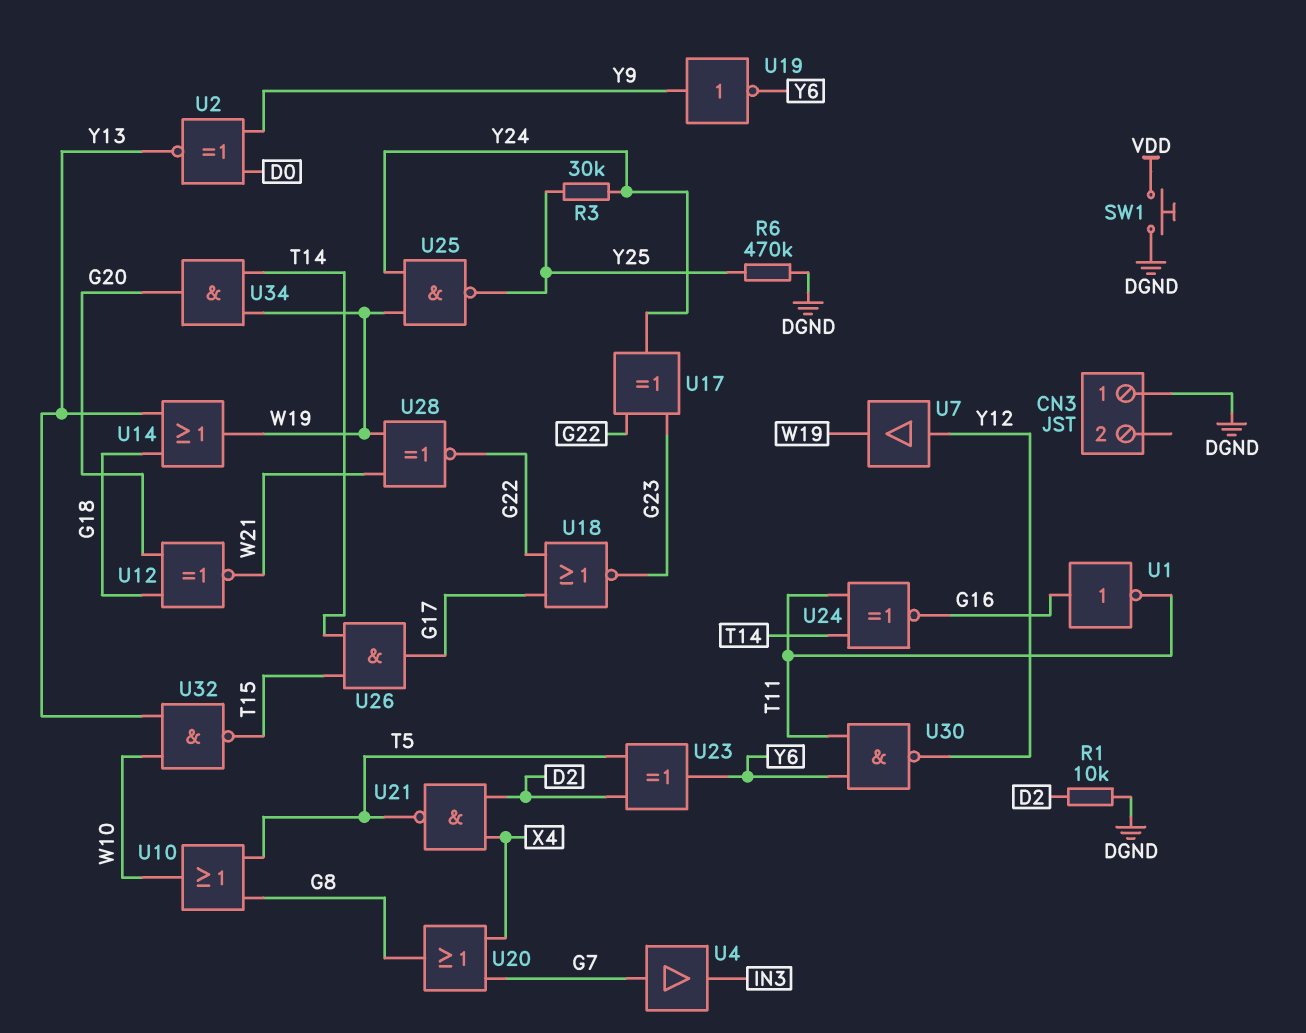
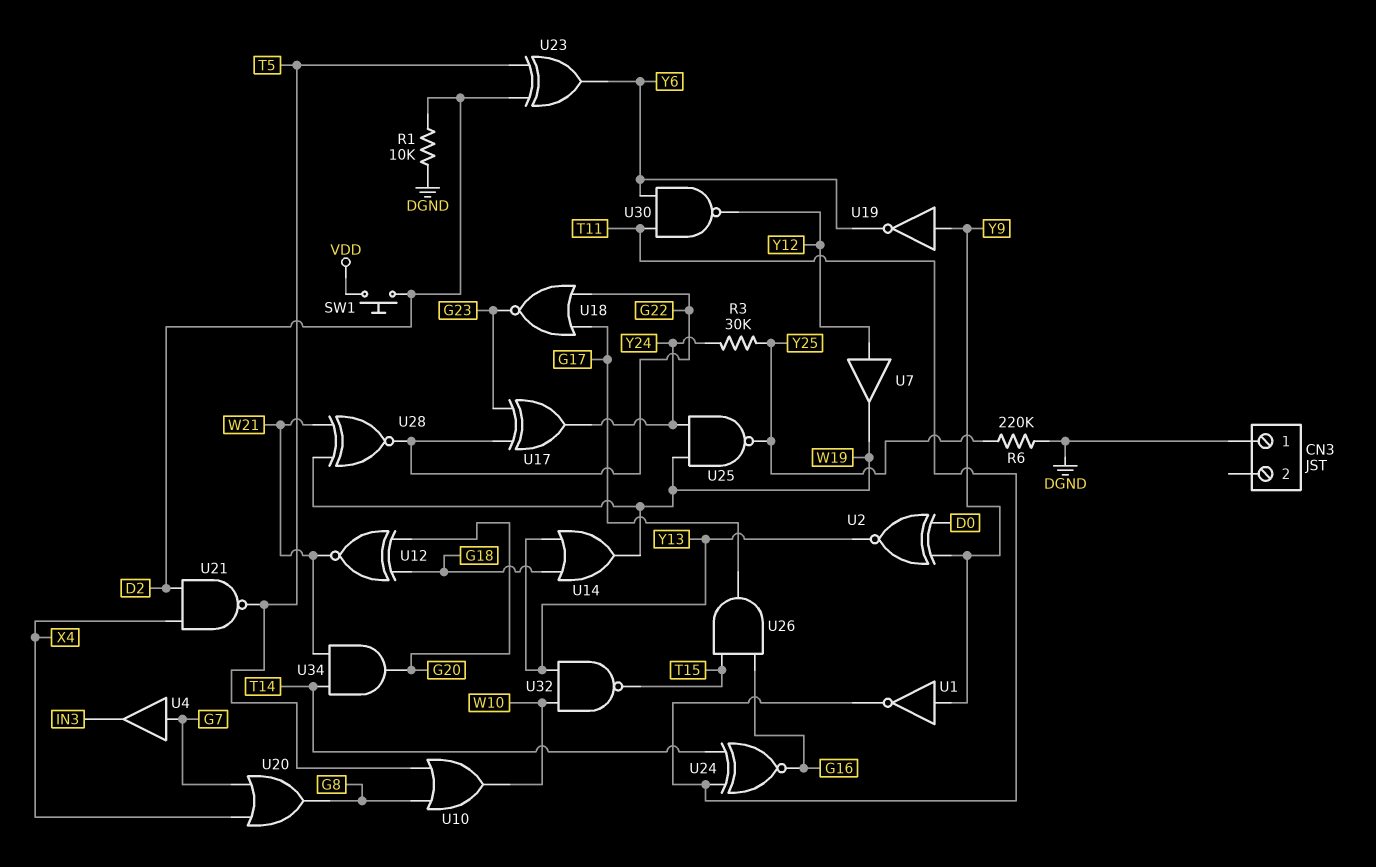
R6: 470k (DGND, Y25) -> 220k (DGND, Y25)
SW1: button (DGND, VDD) -> button (D2, VDD)
U1: NOT (in G16, out T11) -> NOT (in Y9, out T11)
U26: AND (in T14, in T15, out G17) -> AND (in G16, in T15, out G17)
U34: AND (in T14, in W19, out G20) -> AND (in T14, in W21, out G20)

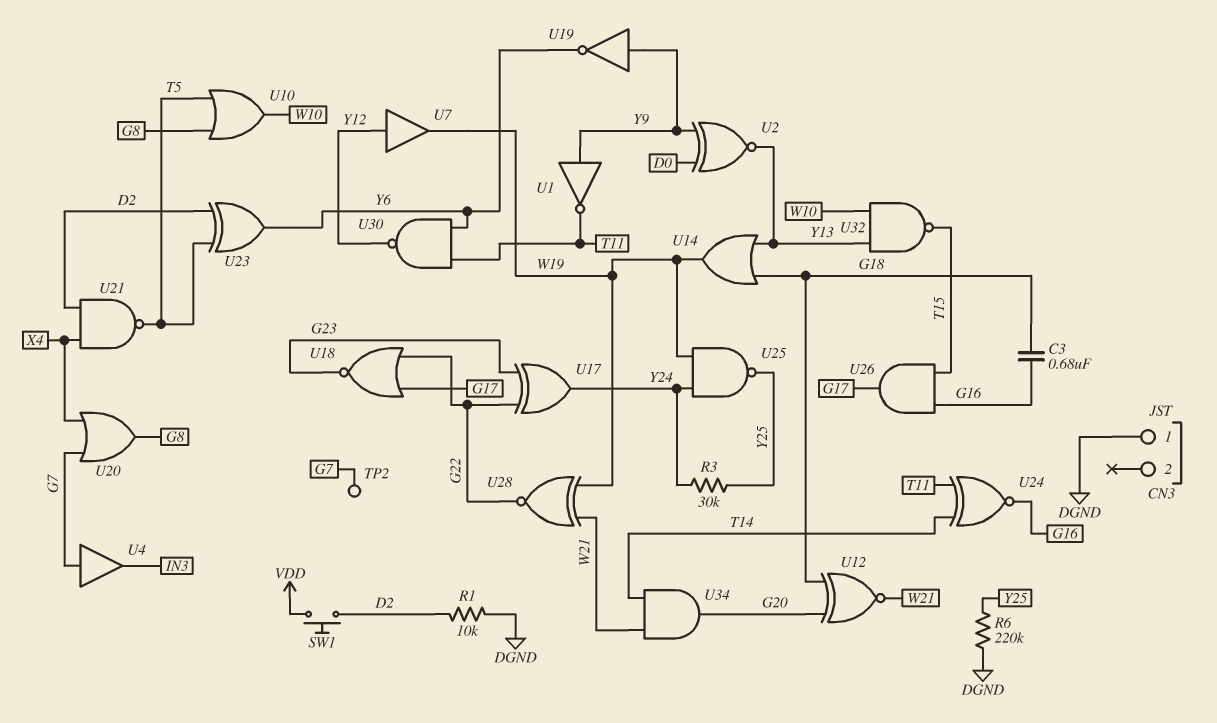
C3: none -> 680nF (G16, G18)
TP2: none -> test point (G7)

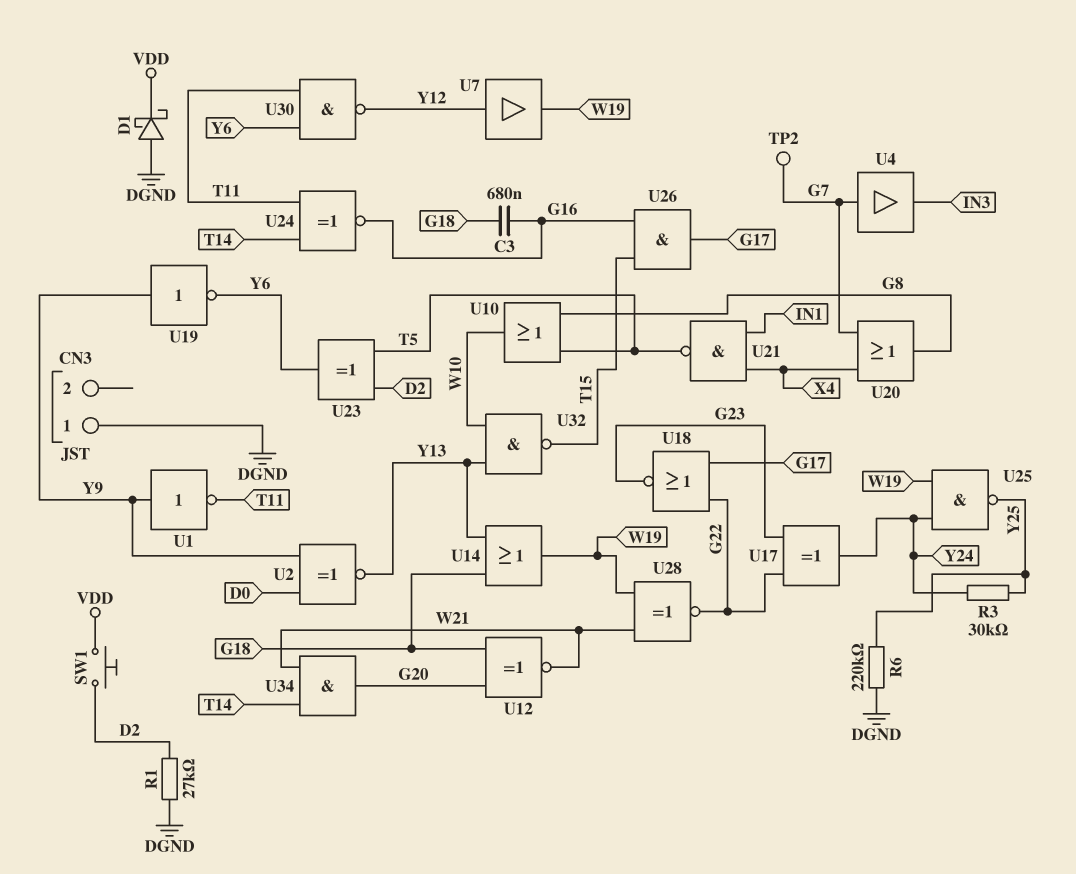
D1: none -> schottky (A DGND, K VDD)
R1: 10k (D2, DGND) -> 27k (D2, DGND)
U21: NAND (in D2, in X4, out T5) -> NAND (in IN1, in X4, out T5)

